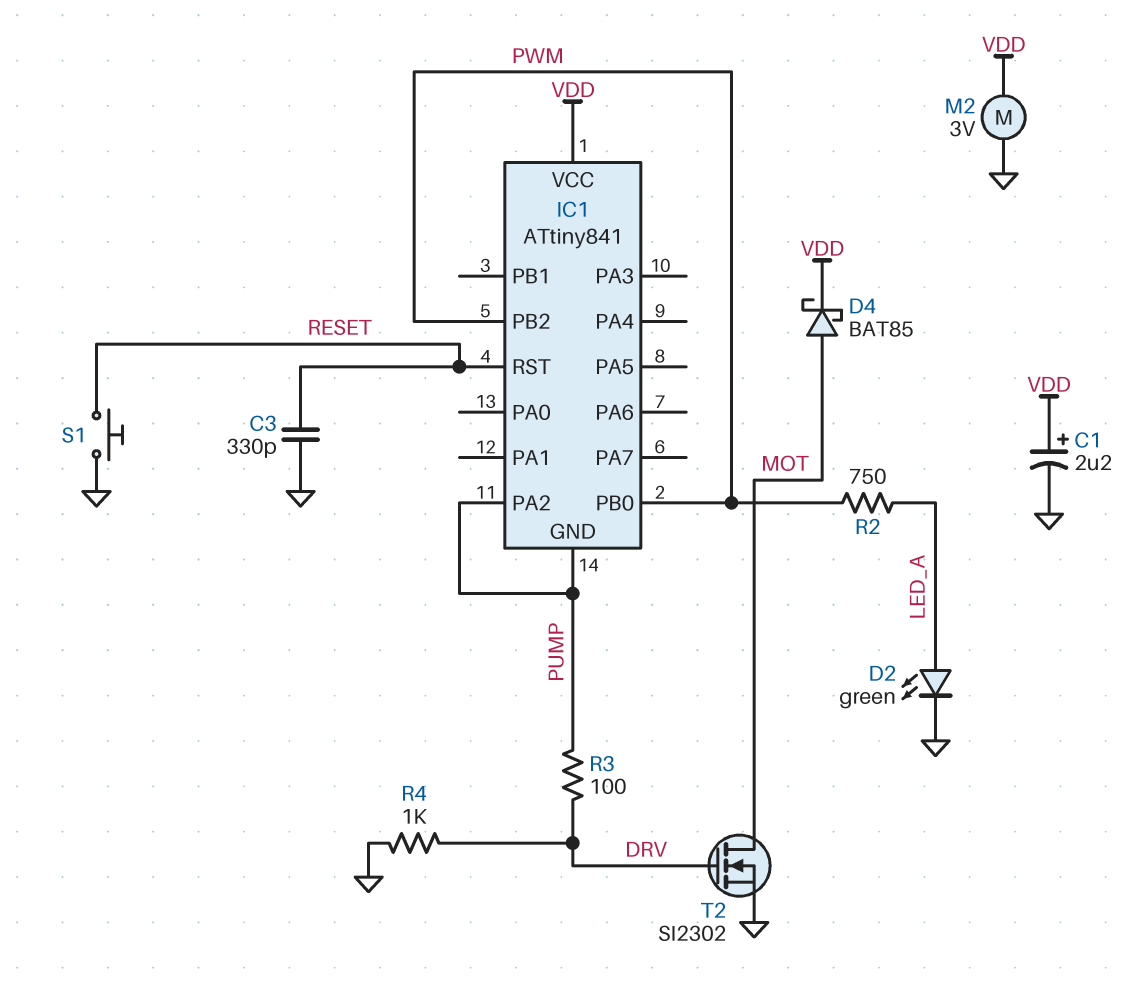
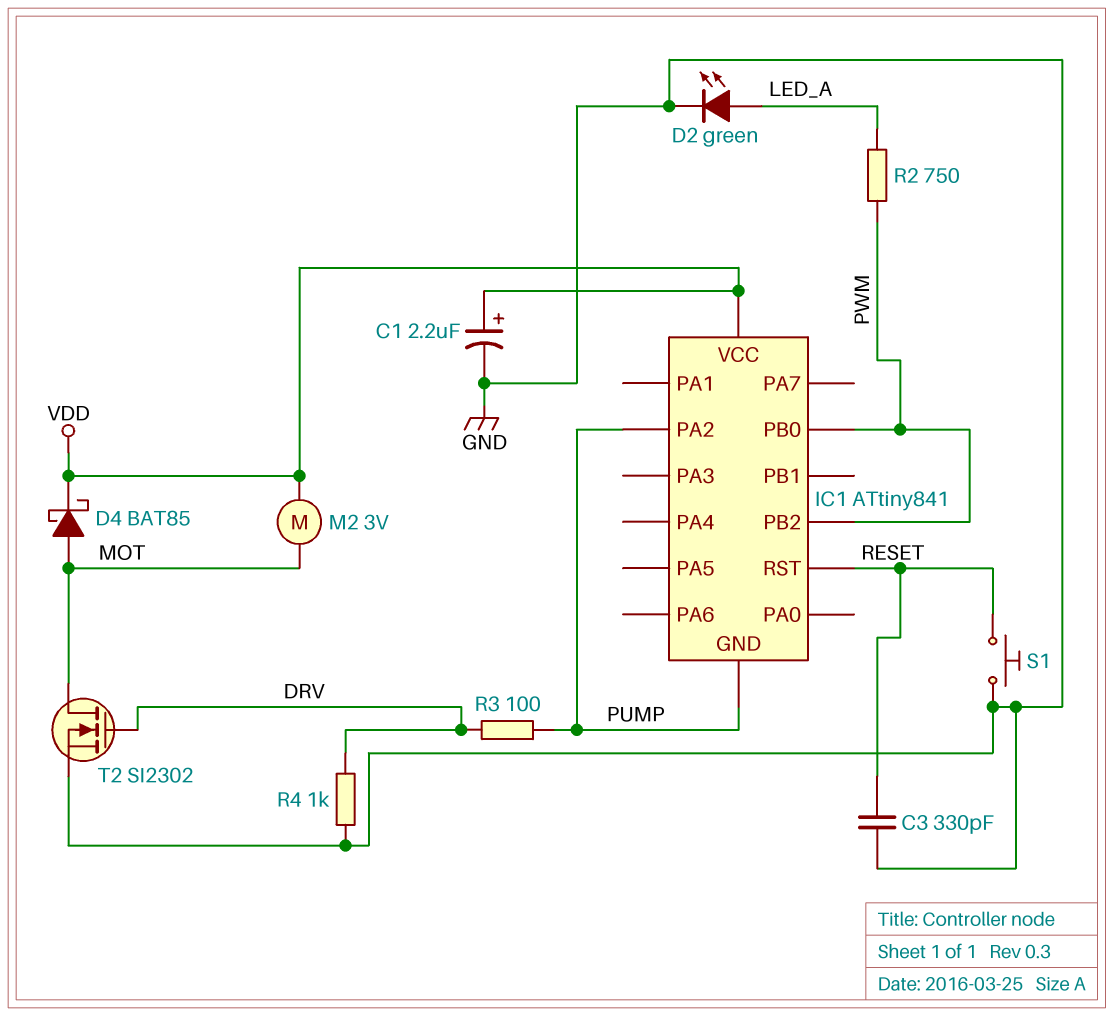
M2: motor 3V (GND, VDD) -> motor 3V (MOT, VDD)

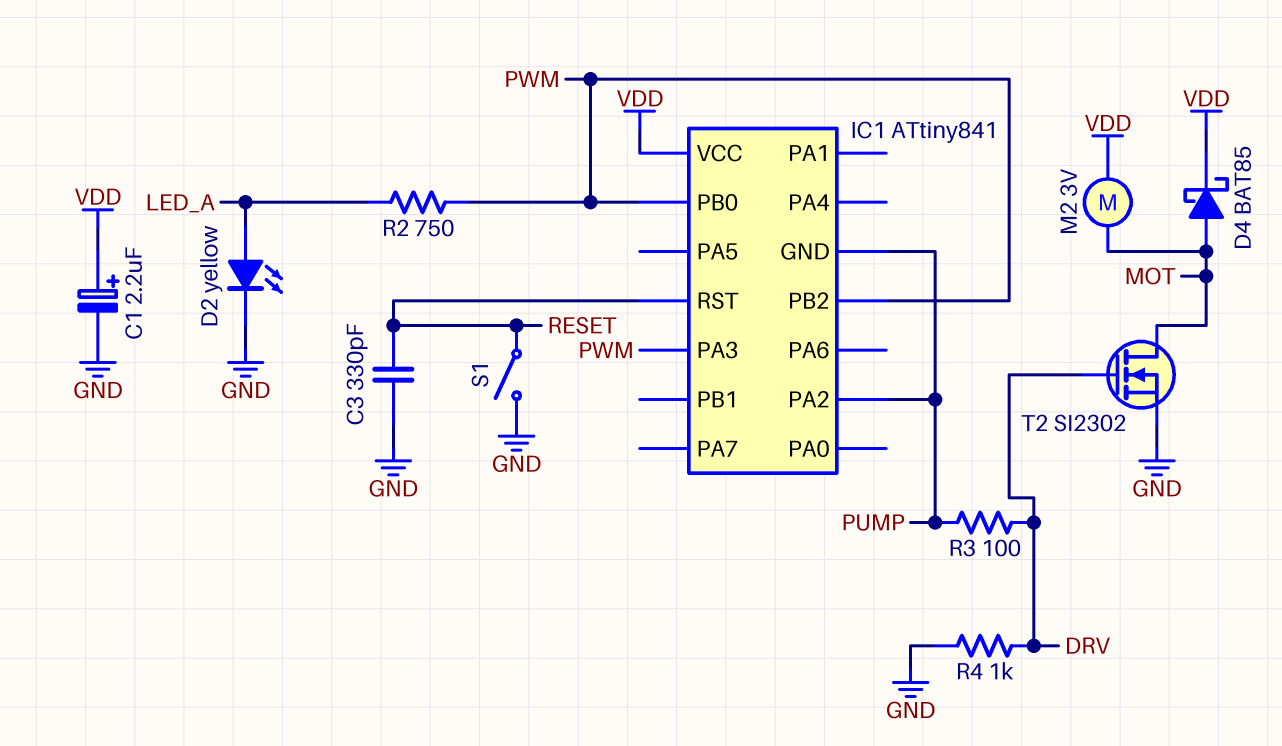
D2: LED green (A LED_A, K GND) -> LED yellow (A LED_A, K GND)
IC1 pin PA3: none -> PWM
S1: button (GND, RESET) -> switch (GND, RESET)

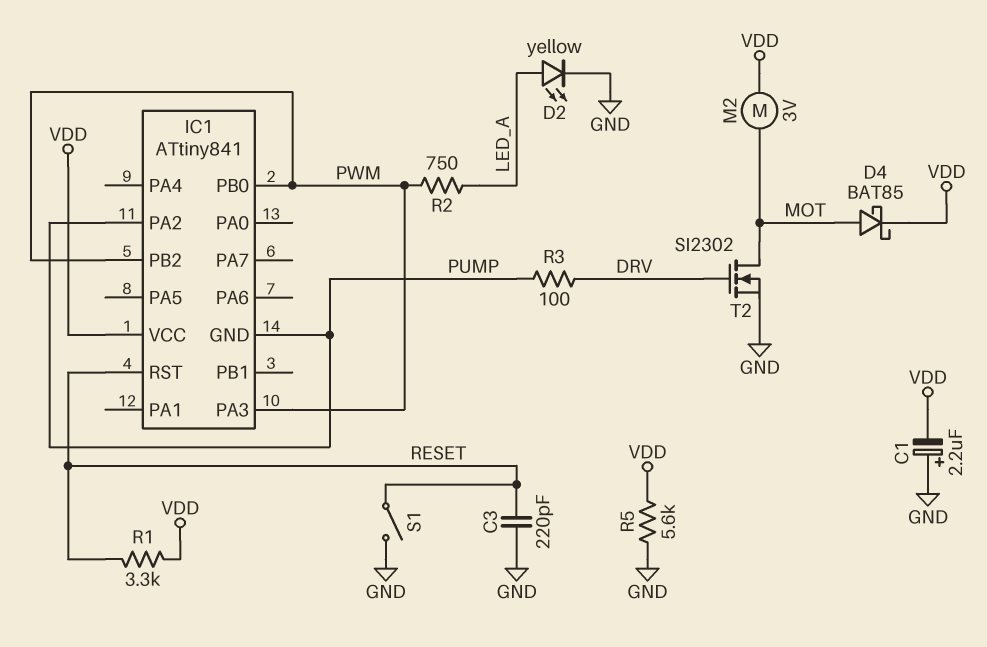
C1: 2.2uF (plus VDD, minus GND) -> 2.2uF (plus GND, minus VDD)
C3: 330pF (GND, RESET) -> 220pF (GND, RESET)
R1: none -> 3.3k (RESET, VDD)
R4: 1k (DRV, GND) -> none
R5: none -> 5.6k (GND, VDD)

